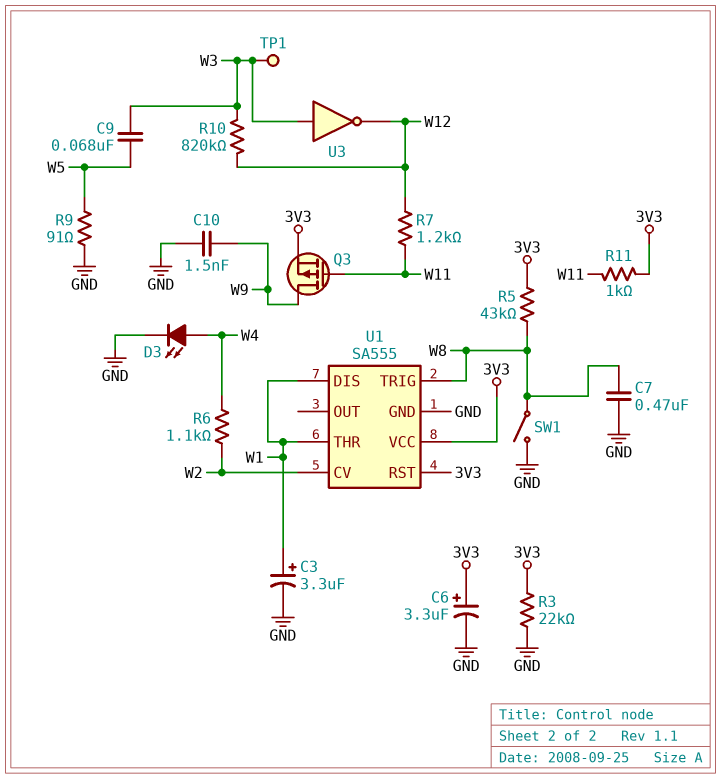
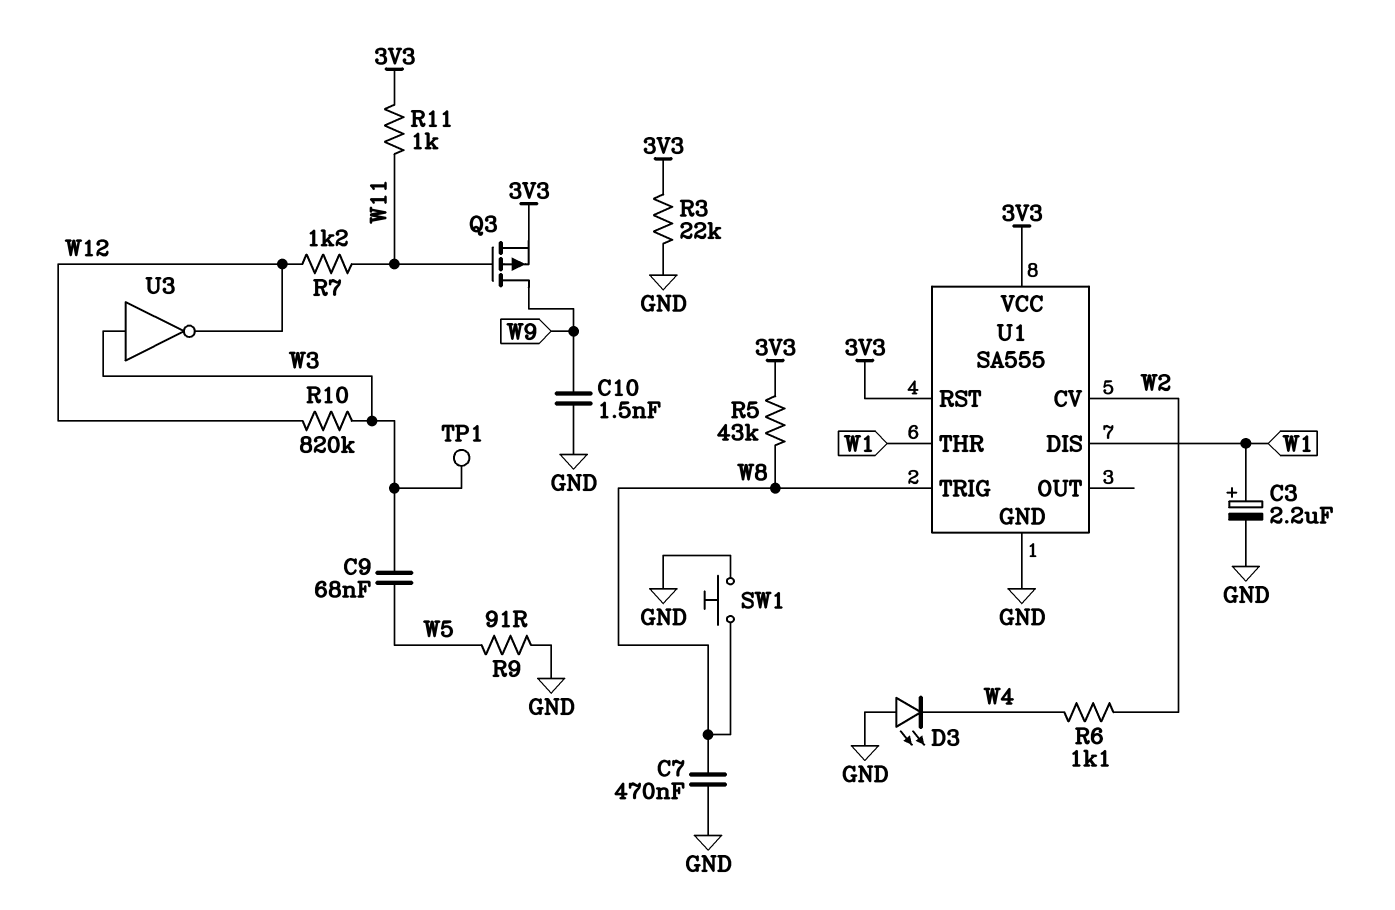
C3: 3.3uF (plus W1, minus GND) -> 2.2uF (plus W1, minus GND)
C6: 3.3uF (plus 3V3, minus GND) -> none
D3: LED (A W4, K GND) -> LED (A GND, K W4)
SW1: switch (GND, W8) -> button (GND, W8)

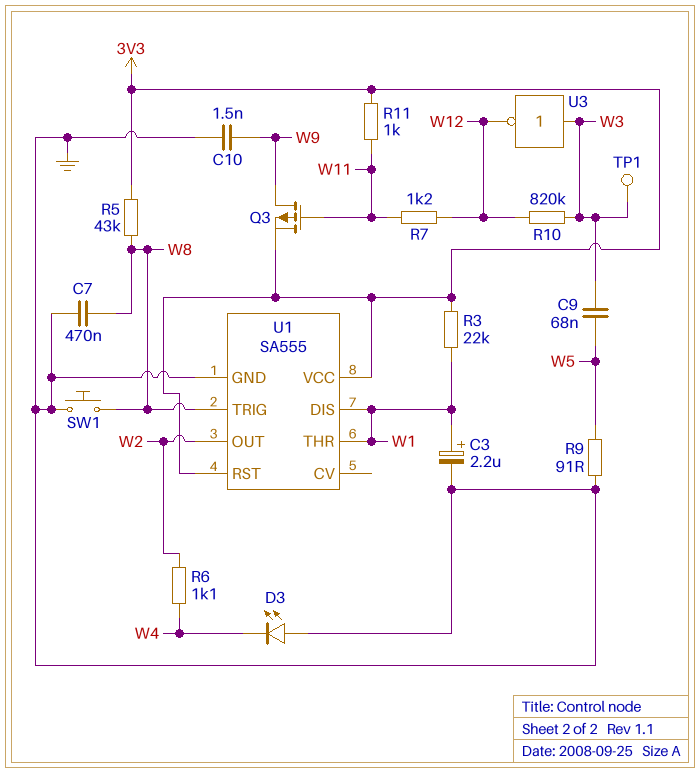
R3: 22k (3V3, GND) -> 22k (3V3, W1)
U1 pin CV: W2 -> none
U1 pin OUT: none -> W2

